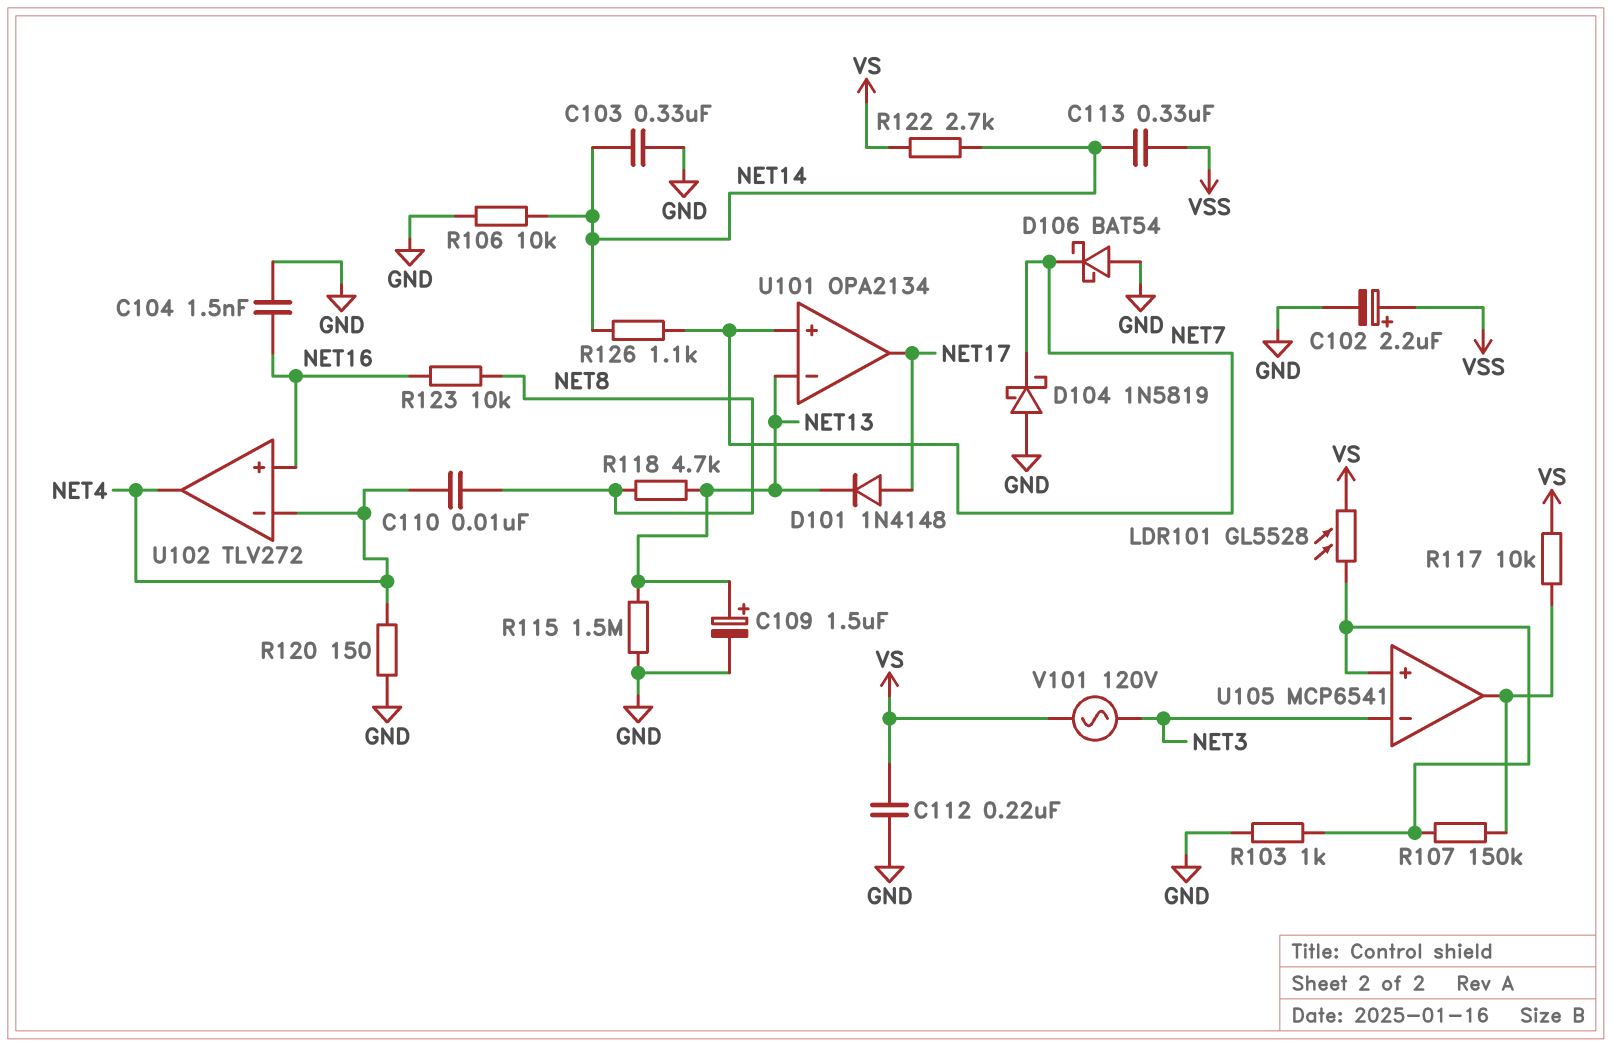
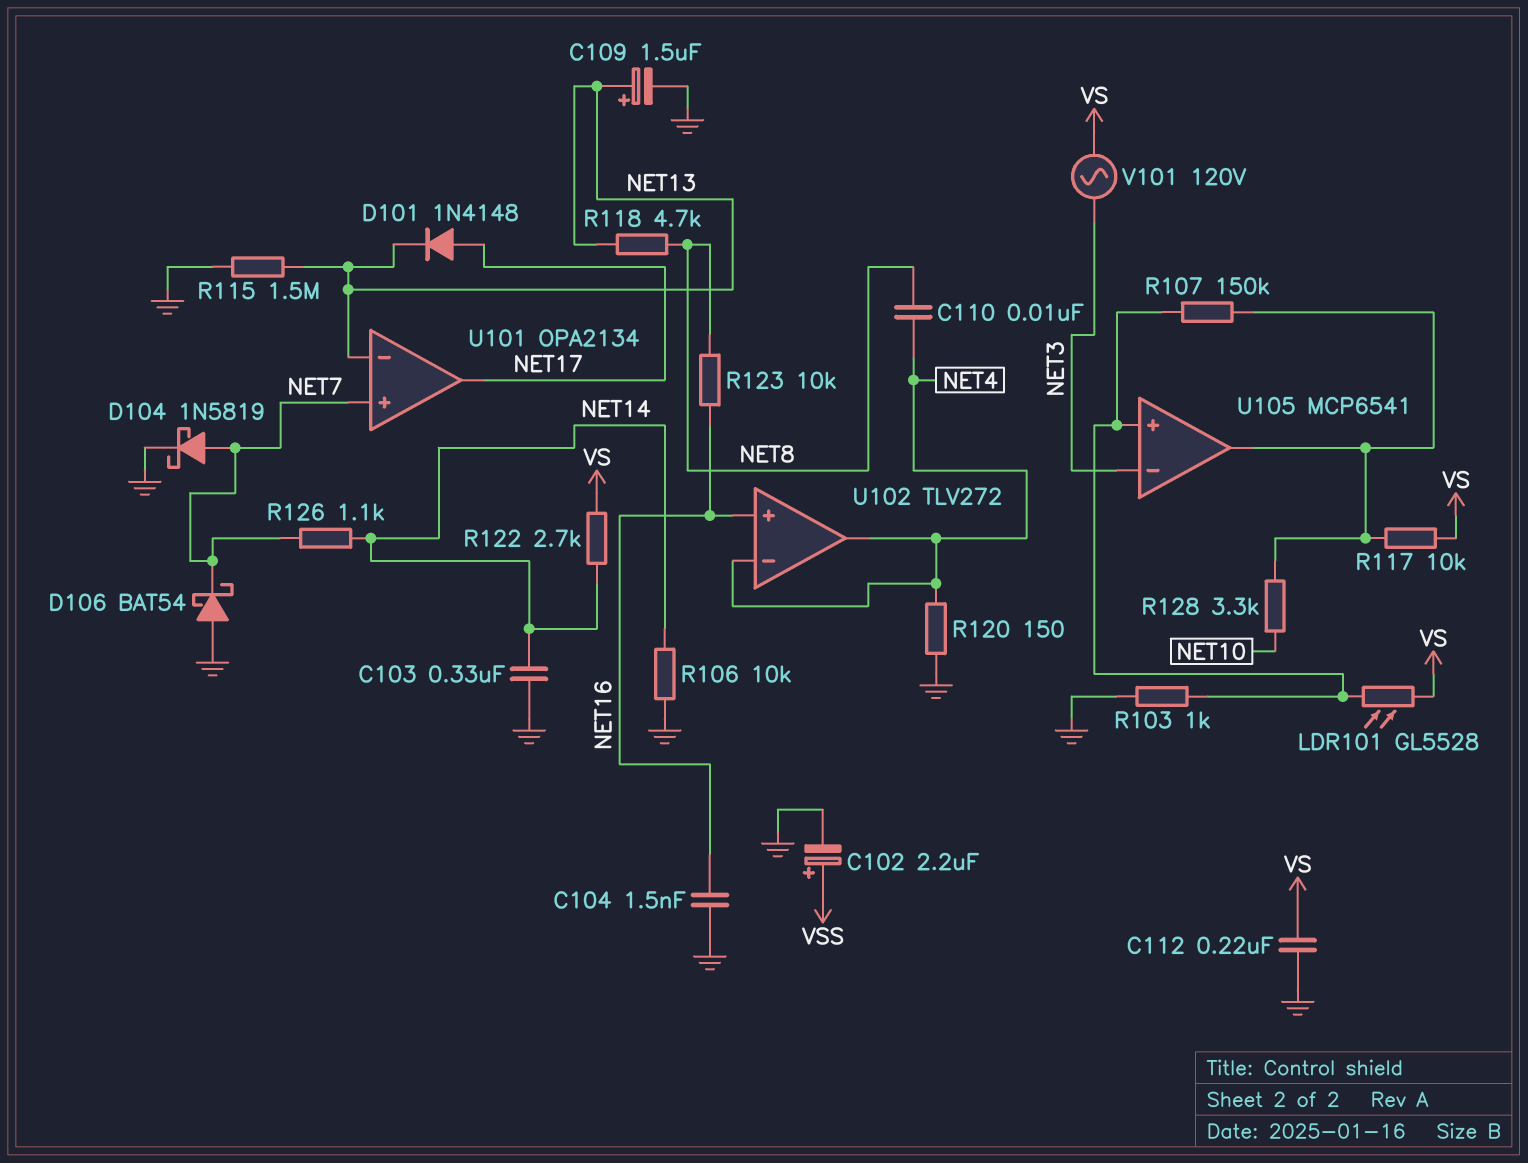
C113: 330nF (NET14, VSS) -> none
D104: schottky 1N5819 (A GND, K NET7) -> schottky 1N5819 (A NET7, K GND)
R128: none -> 3.3k (NET10, U105/out)

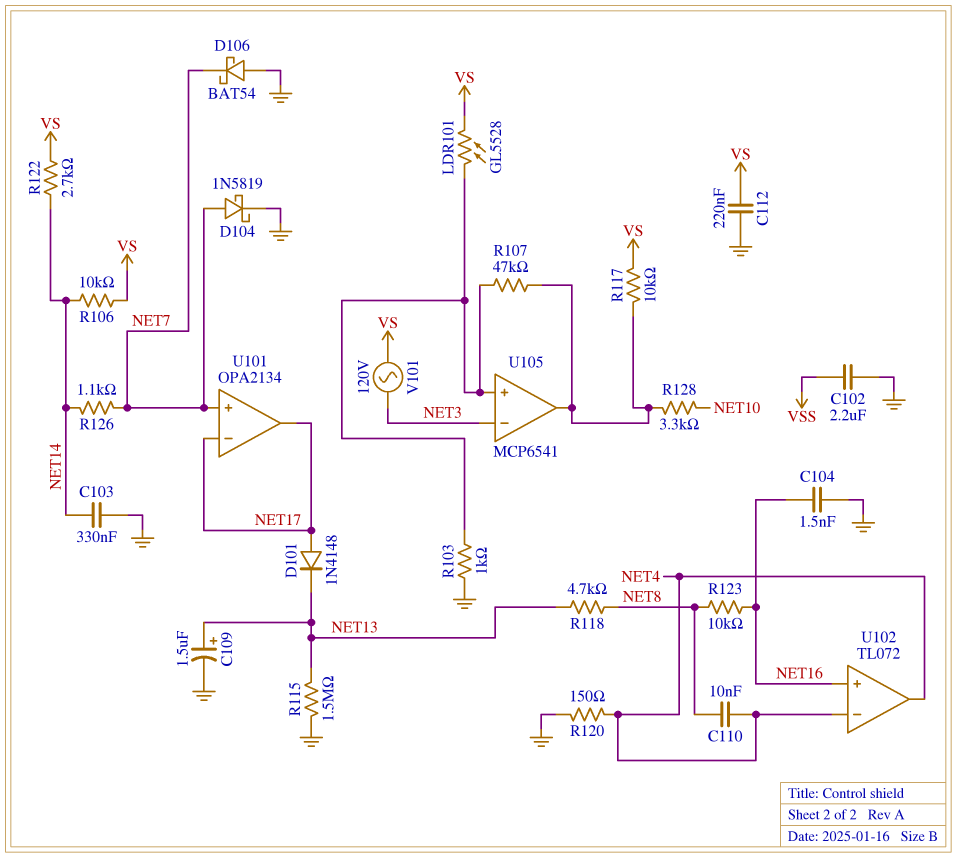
C102: 2.2uF (plus VSS, minus GND) -> 2.2uF (GND, VSS)
R106: 10k (GND, NET14) -> 10k (NET14, VS)
R107: 150k (U105/in+, U105/out) -> 47k (U105/in+, U105/out)
U101 pin in-: NET13 -> NET17
U102: TLV272 -> TL072

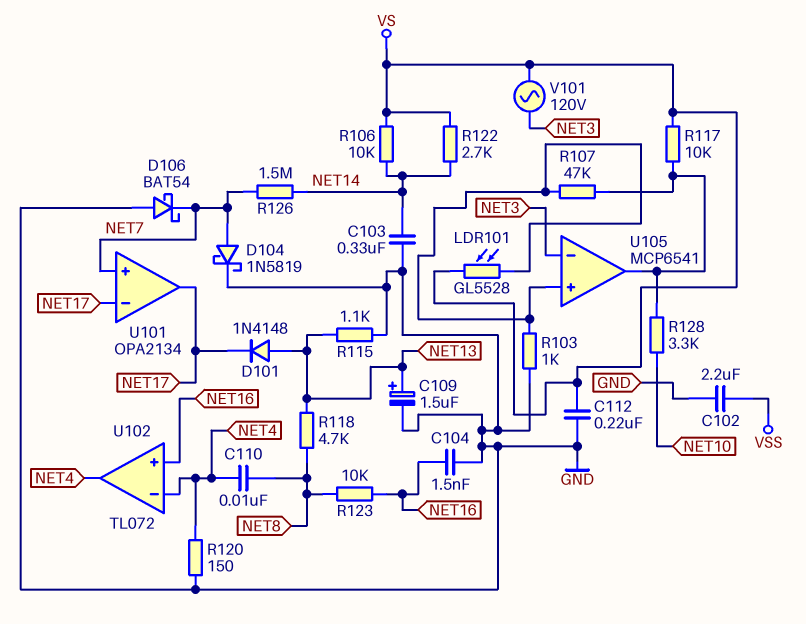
D101: diode 1N4148 (A NET17, K NET13) -> diode 1N4148 (A NET13, K NET17)
R115: 1.5M (GND, NET13) -> 1.1k (GND, NET13)
R126: 1.1k (NET7, NET14) -> 1.5M (NET7, NET14)

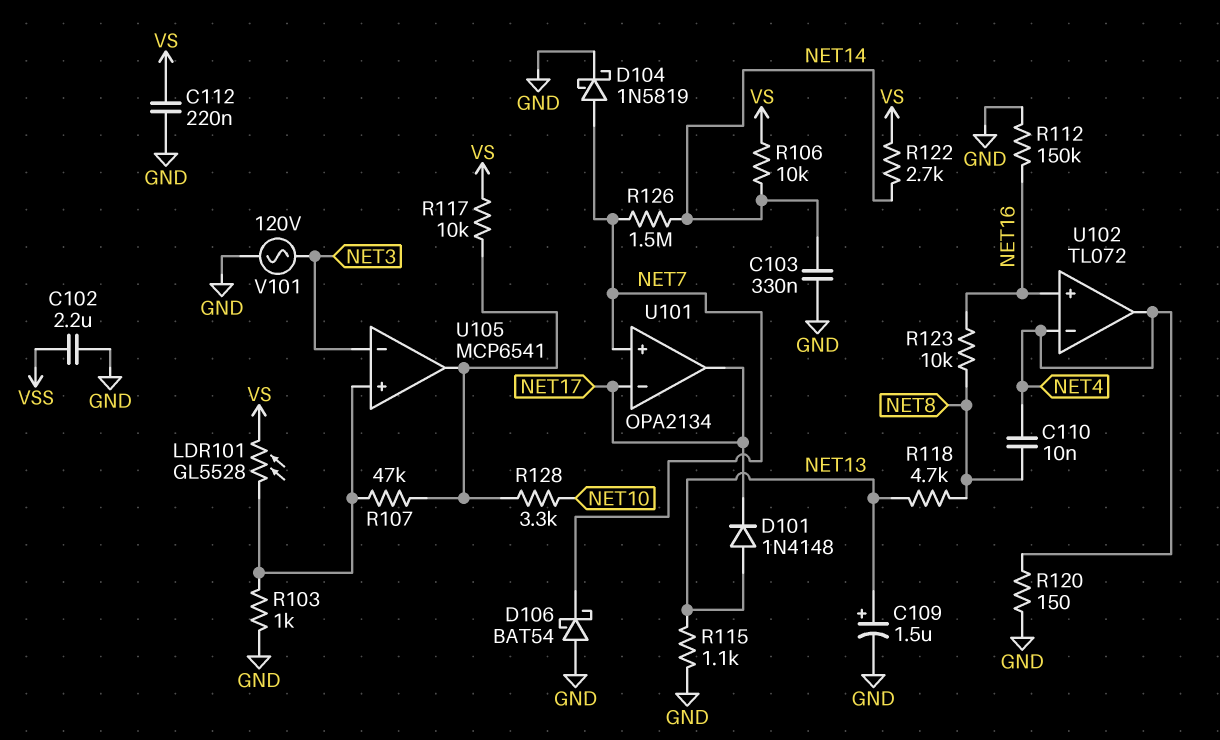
C104: 1.5nF (GND, NET16) -> none
R112: none -> 150k (GND, NET16)
V101: AC 120V (NET3, VS) -> AC 120V (GND, NET3)

